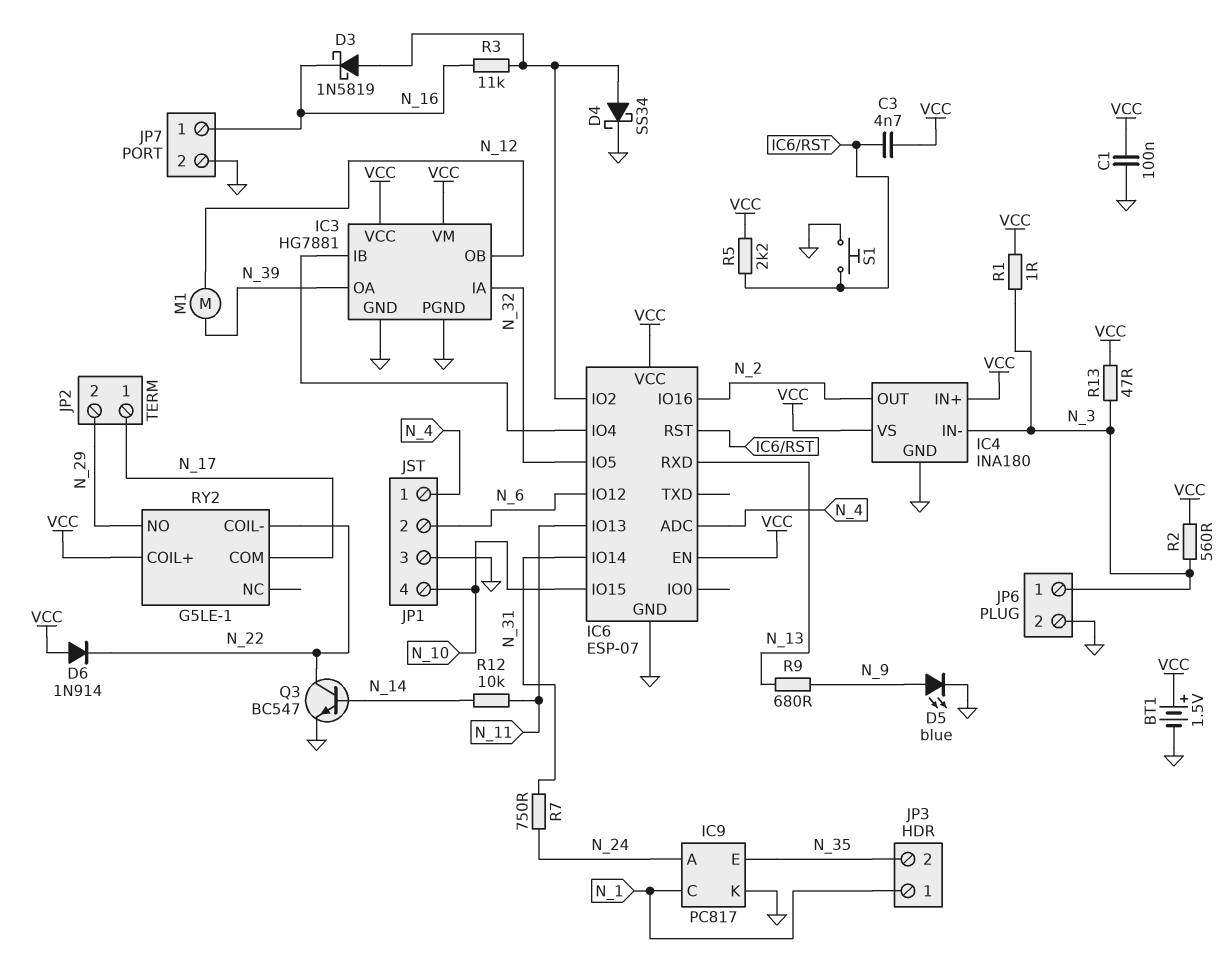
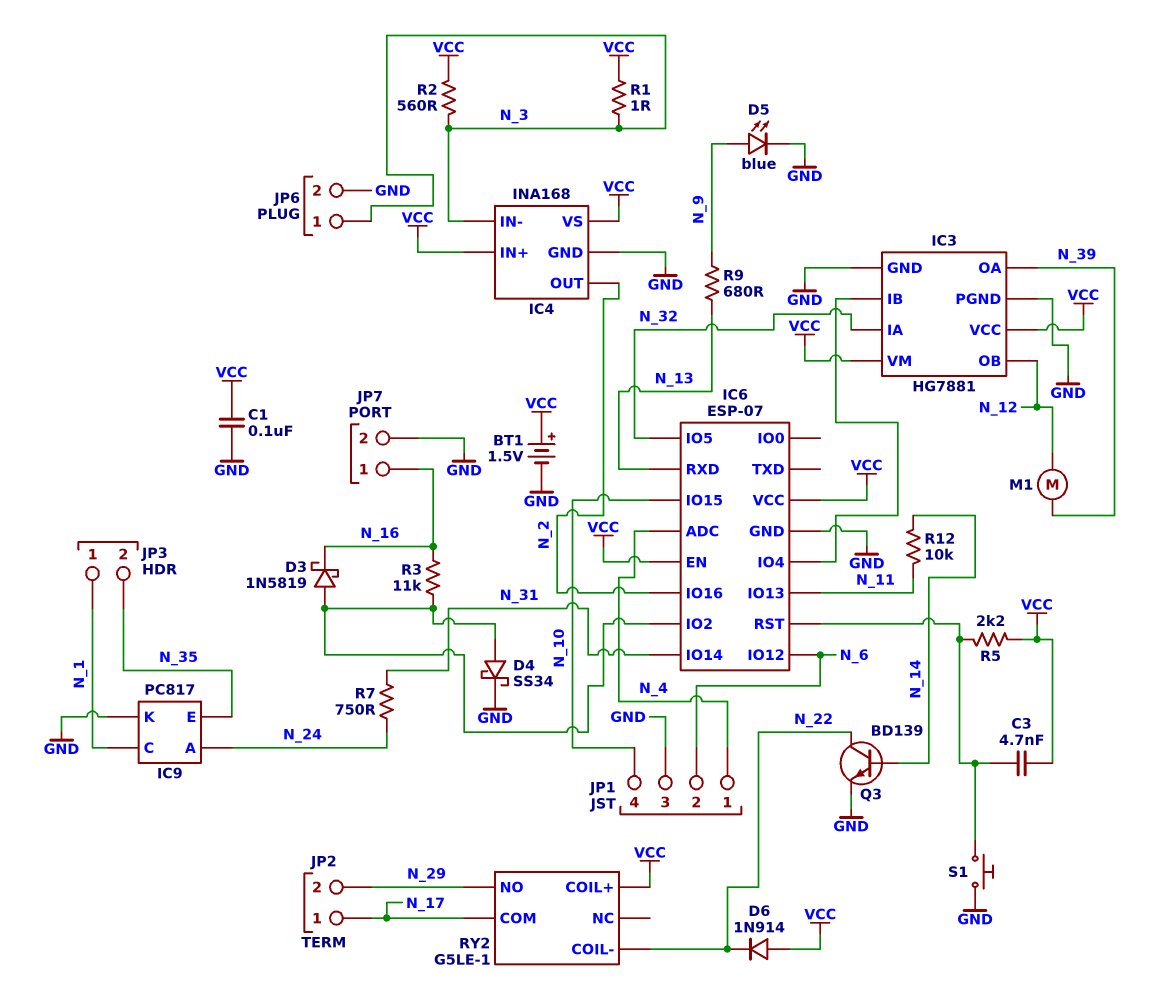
IC4: INA180 -> INA168
Q3: NPN BC547 (B N_14, C N_22, E GND) -> NPN BD139 (B N_14, C N_22, E GND)
R13: 47 (N_3, VCC) -> none

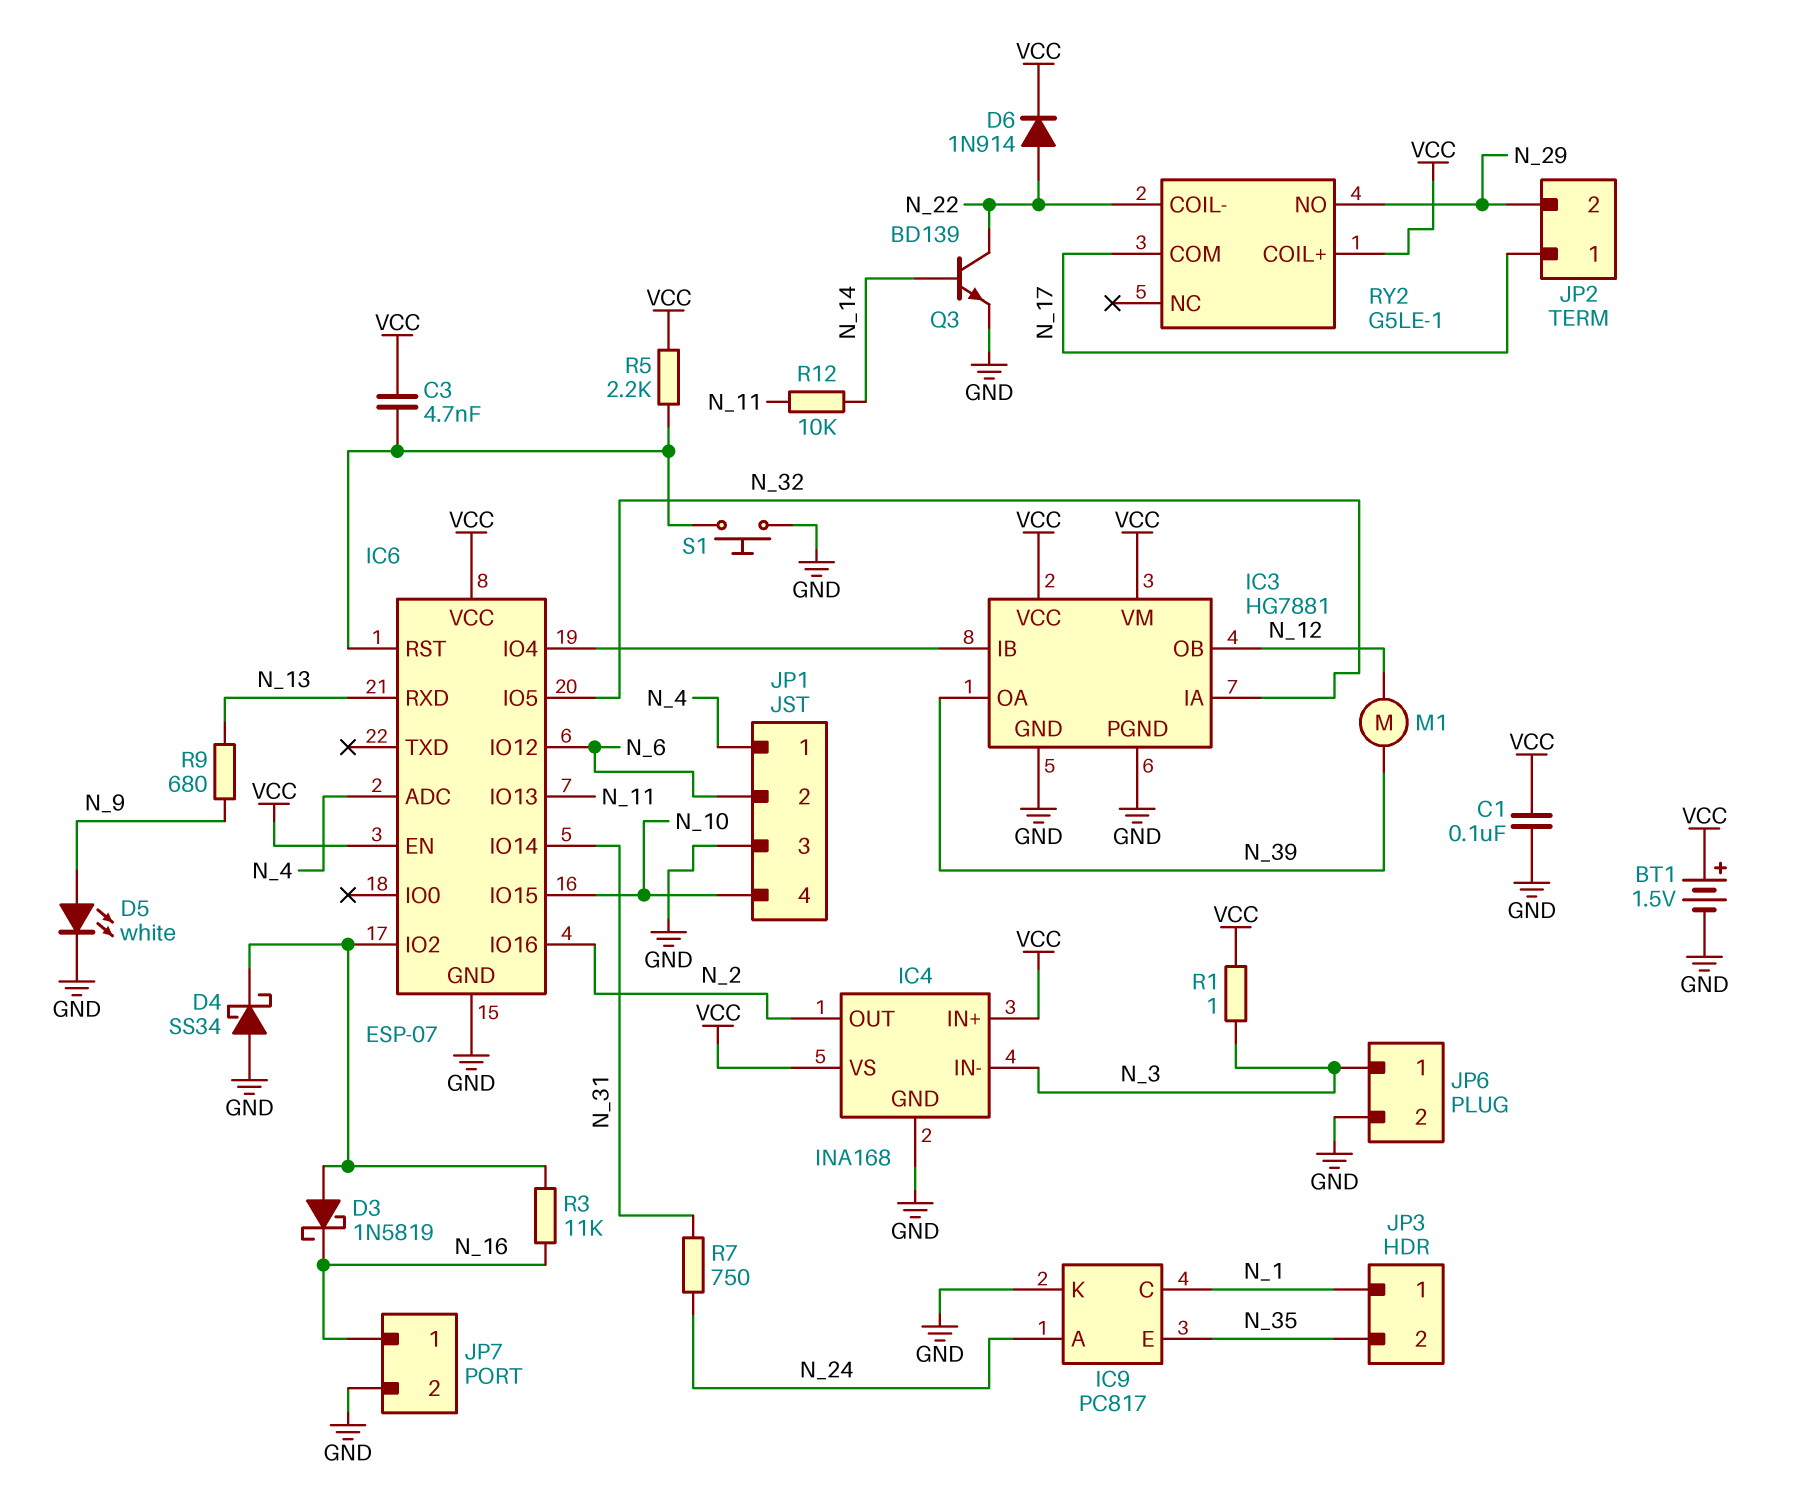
D4: schottky SS34 (A IC6/IO2, K GND) -> schottky SS34 (A GND, K IC6/IO2)
D5: LED blue (A N_9, K GND) -> LED white (A N_9, K GND)
D6: diode 1N914 (A VCC, K N_22) -> diode 1N914 (A N_22, K VCC)
R2: 560 (N_3, VCC) -> none

